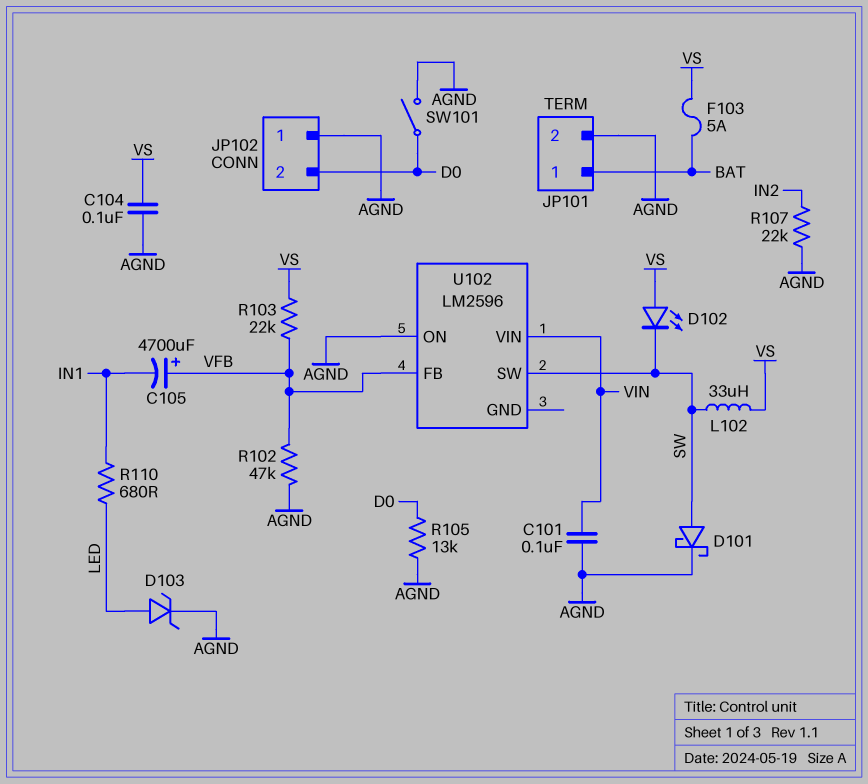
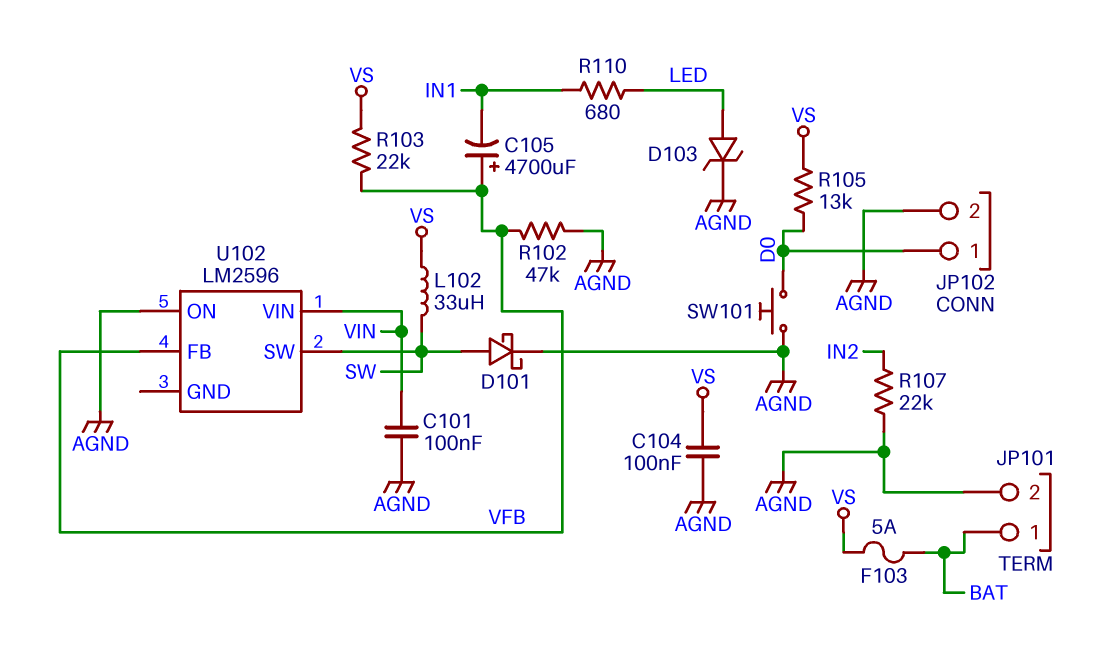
D102: LED (A VS, K SW) -> none
JP102 pin 1: AGND -> D0
JP102 pin 2: D0 -> AGND
R105: 13k (AGND, D0) -> 13k (D0, VS)
SW101: switch (AGND, D0) -> button (AGND, D0)

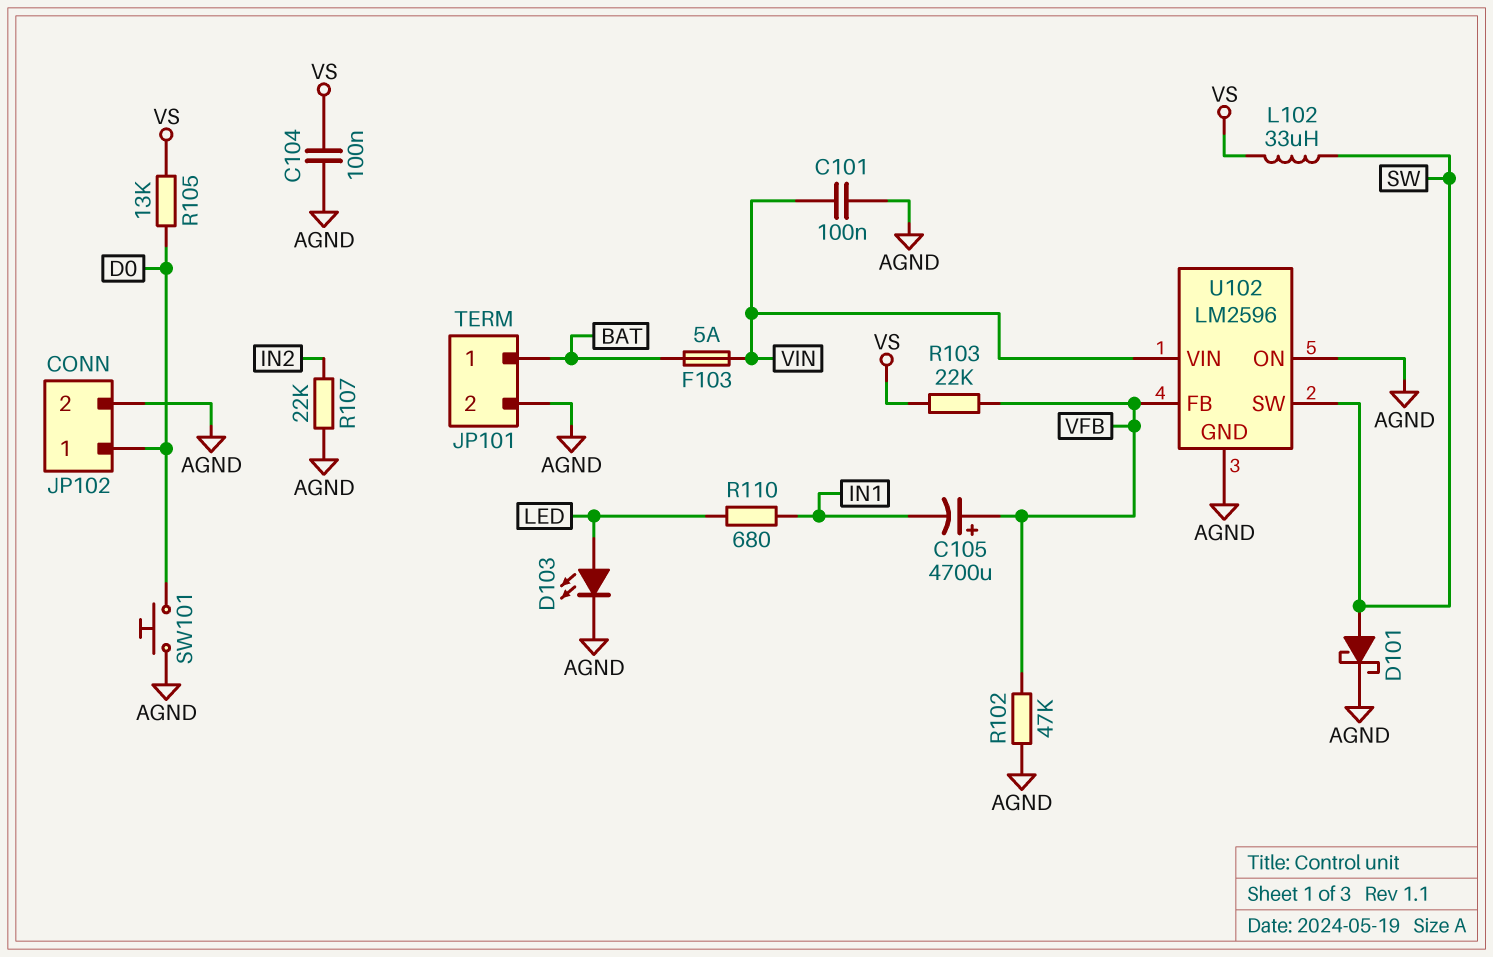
D103: zener (A LED, K AGND) -> LED (A LED, K AGND)
F103: 5A (BAT, VS) -> 5A (BAT, VIN)
U102 pin GND: none -> AGND

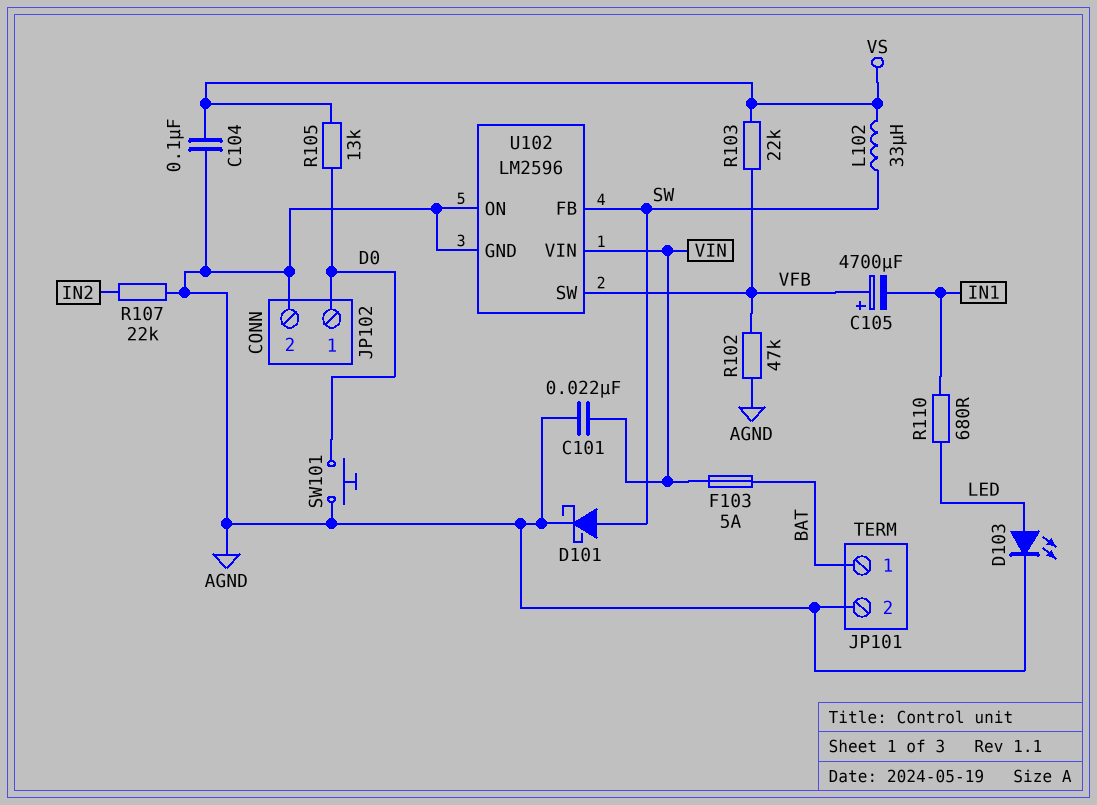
C101: 100nF (AGND, VIN) -> 22nF (AGND, VIN)
U102 pin FB: VFB -> SW
U102 pin SW: SW -> VFB

